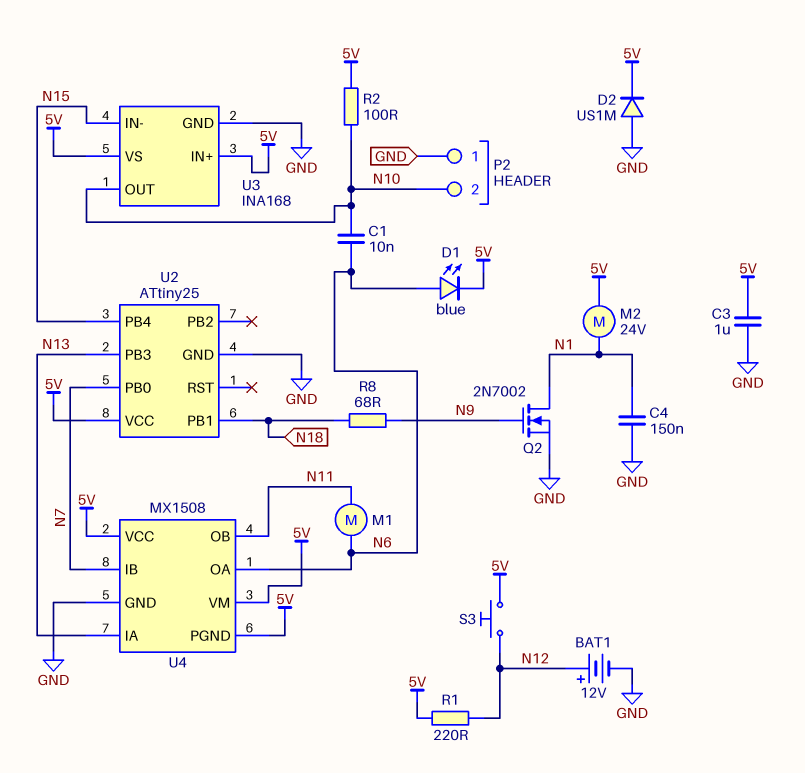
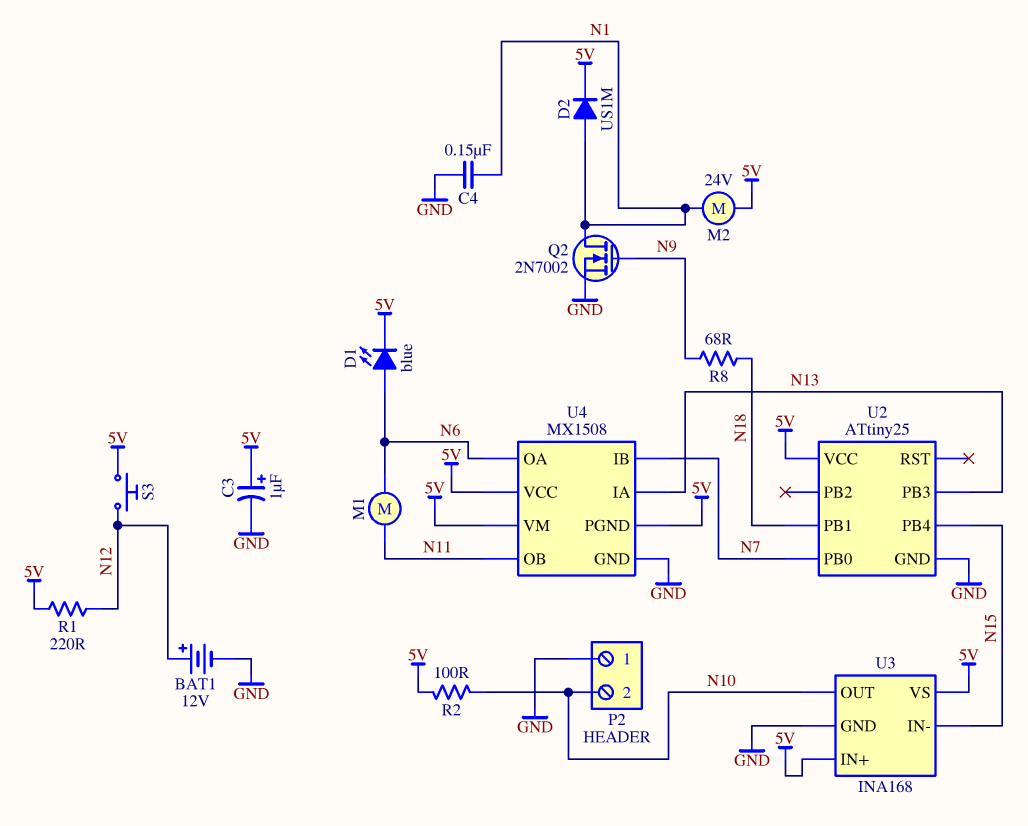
C1: 10nF (N6, N10) -> none
C3: 1uF (5V, GND) -> 1uF (plus 5V, minus GND)
D2: diode US1M (A GND, K 5V) -> diode US1M (A N1, K 5V)

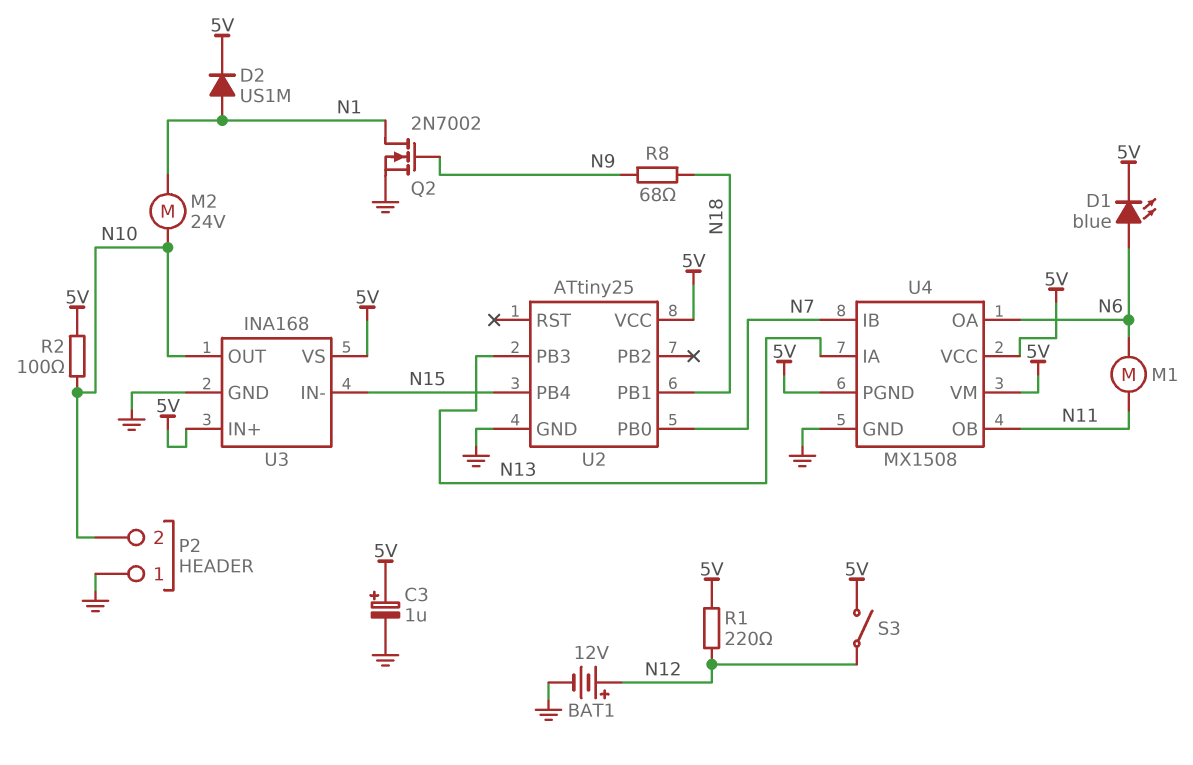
C4: 150nF (GND, N1) -> none
M2: motor 24V (5V, N1) -> motor 24V (N1, N10)
S3: button (5V, N12) -> switch (5V, N12)

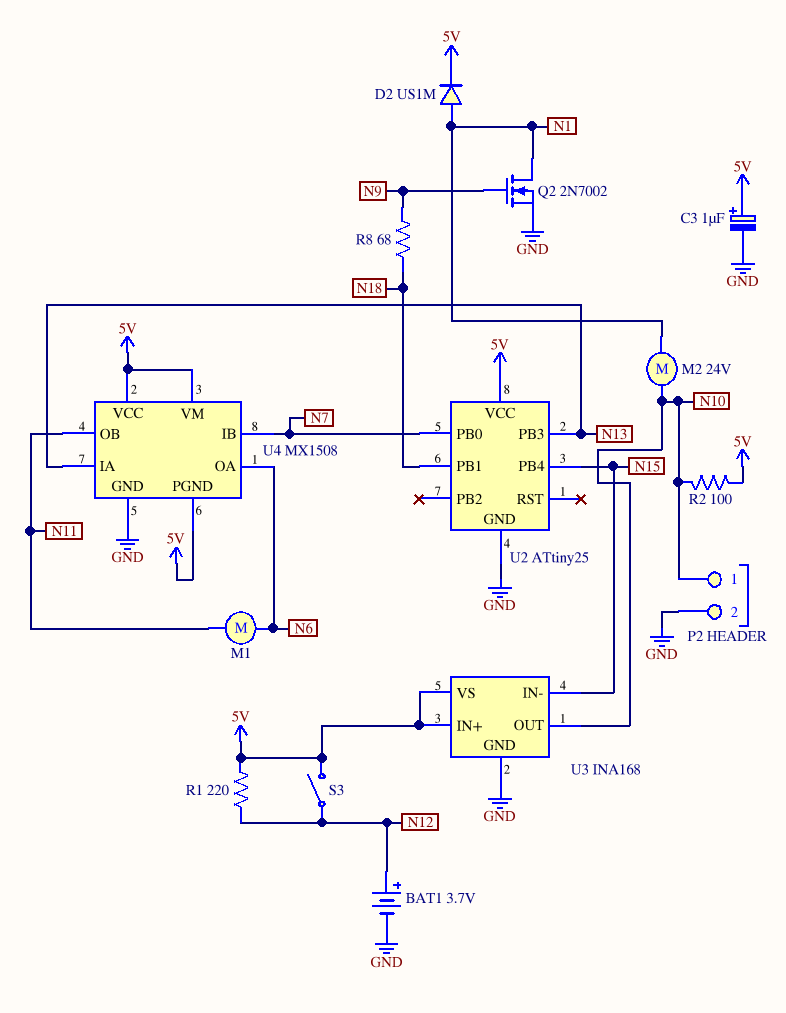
BAT1: 12V (plus N12, minus GND) -> 3.7V (plus N12, minus GND)
D1: LED blue (A N6, K 5V) -> none
P2 pin 1: GND -> N10
P2 pin 2: N10 -> GND

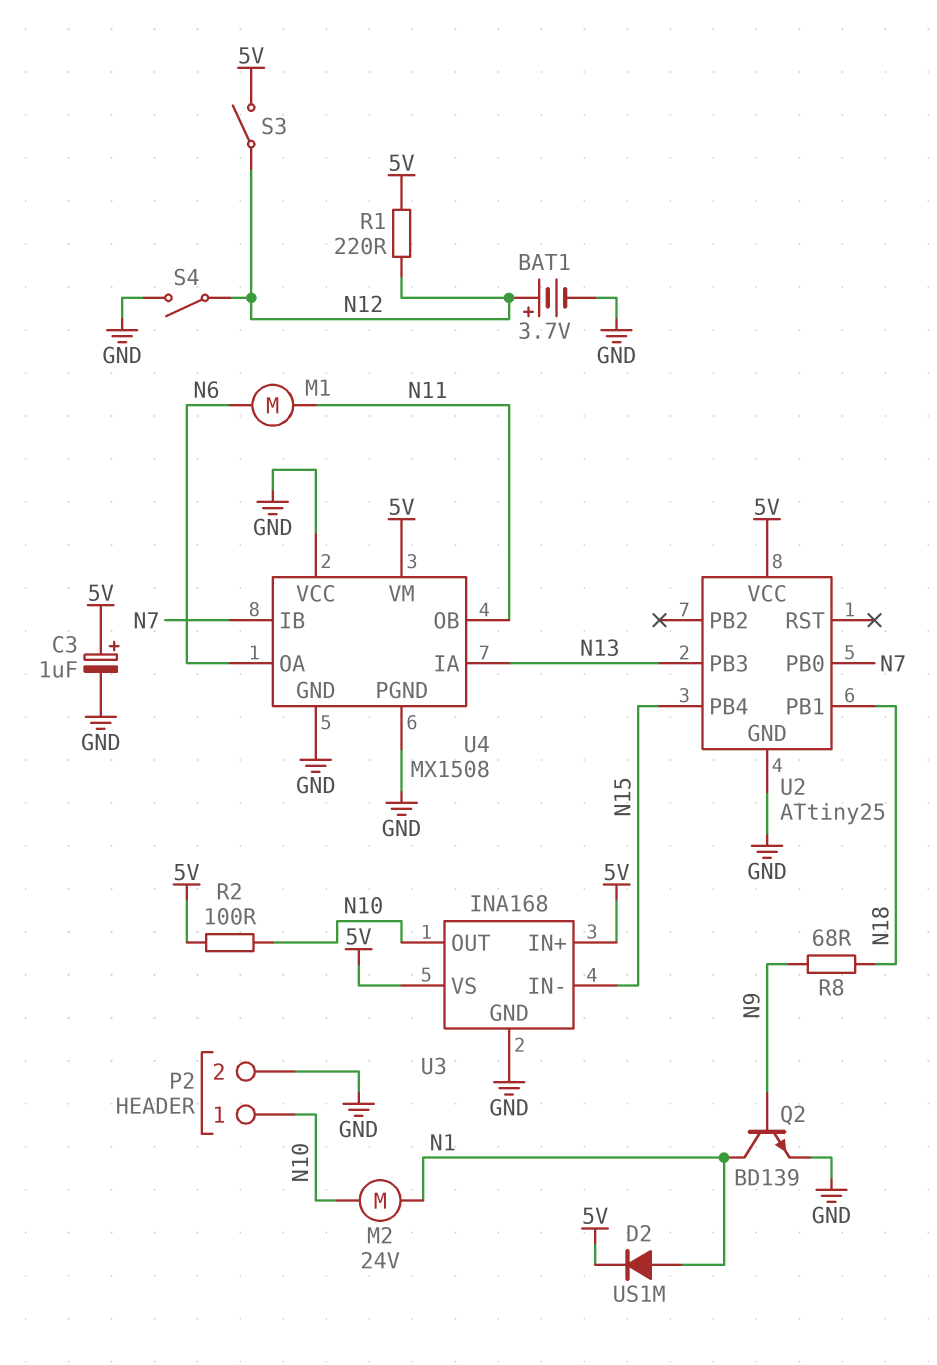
Q2: NMOS 2N7002 (G N9, D N1, S GND) -> NPN BD139 (B N9, C N1, E GND)
S4: none -> switch (GND, N12)
U4 pin PGND: 5V -> GND
U4 pin VCC: 5V -> GND

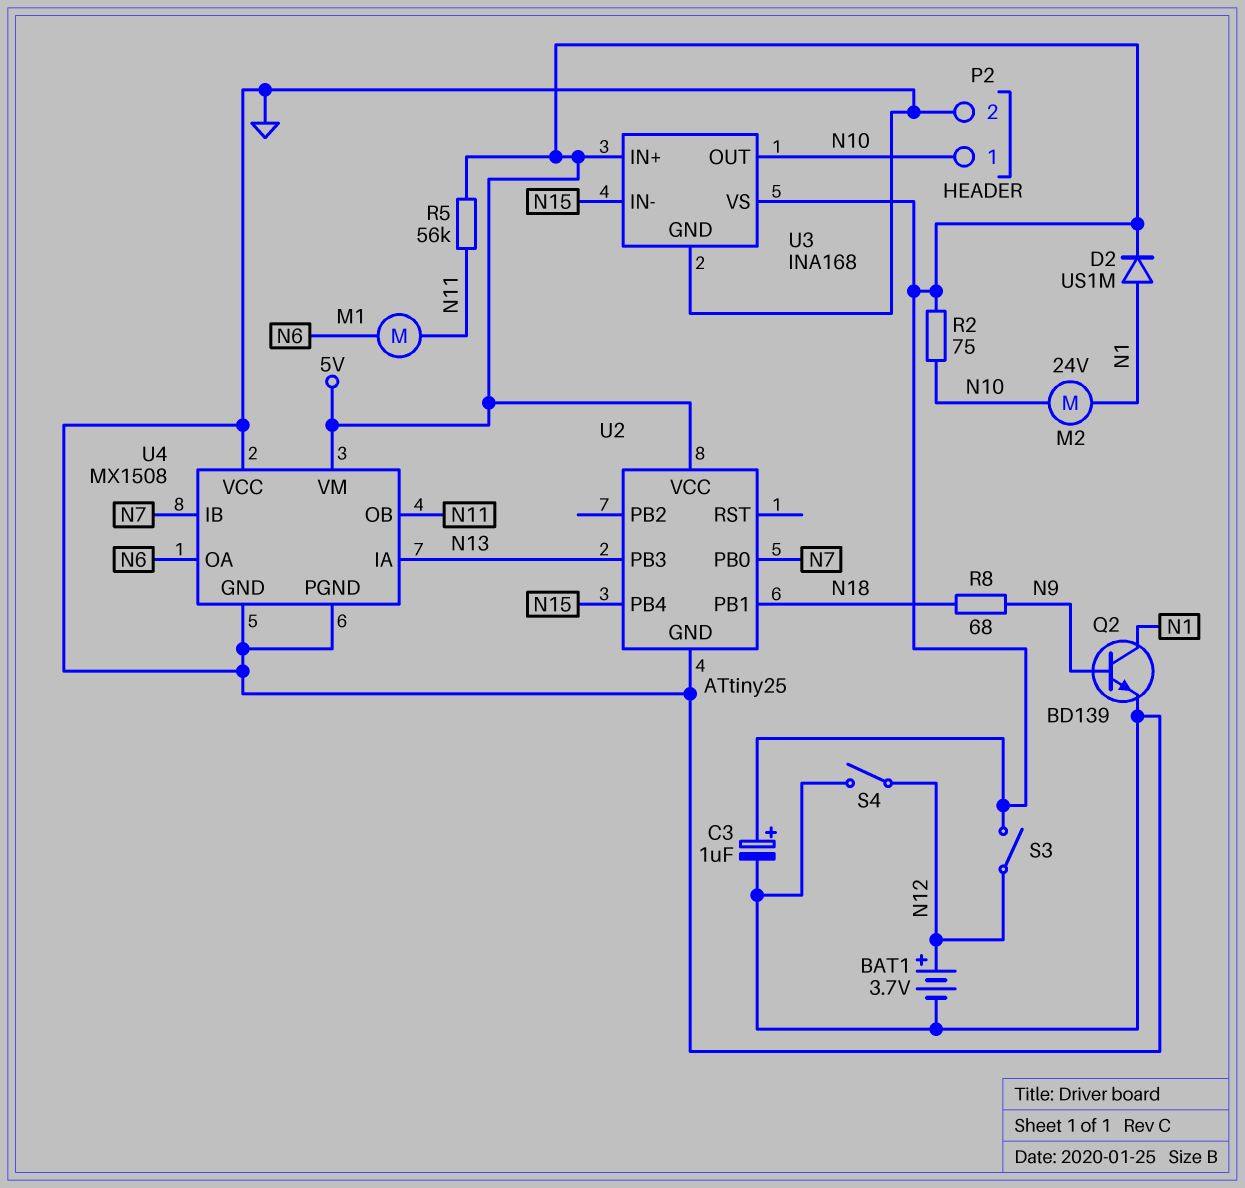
R1: 220 (5V, N12) -> none
R2: 100 (5V, N10) -> 75 (5V, N10)
R5: none -> 56k (5V, N11)

